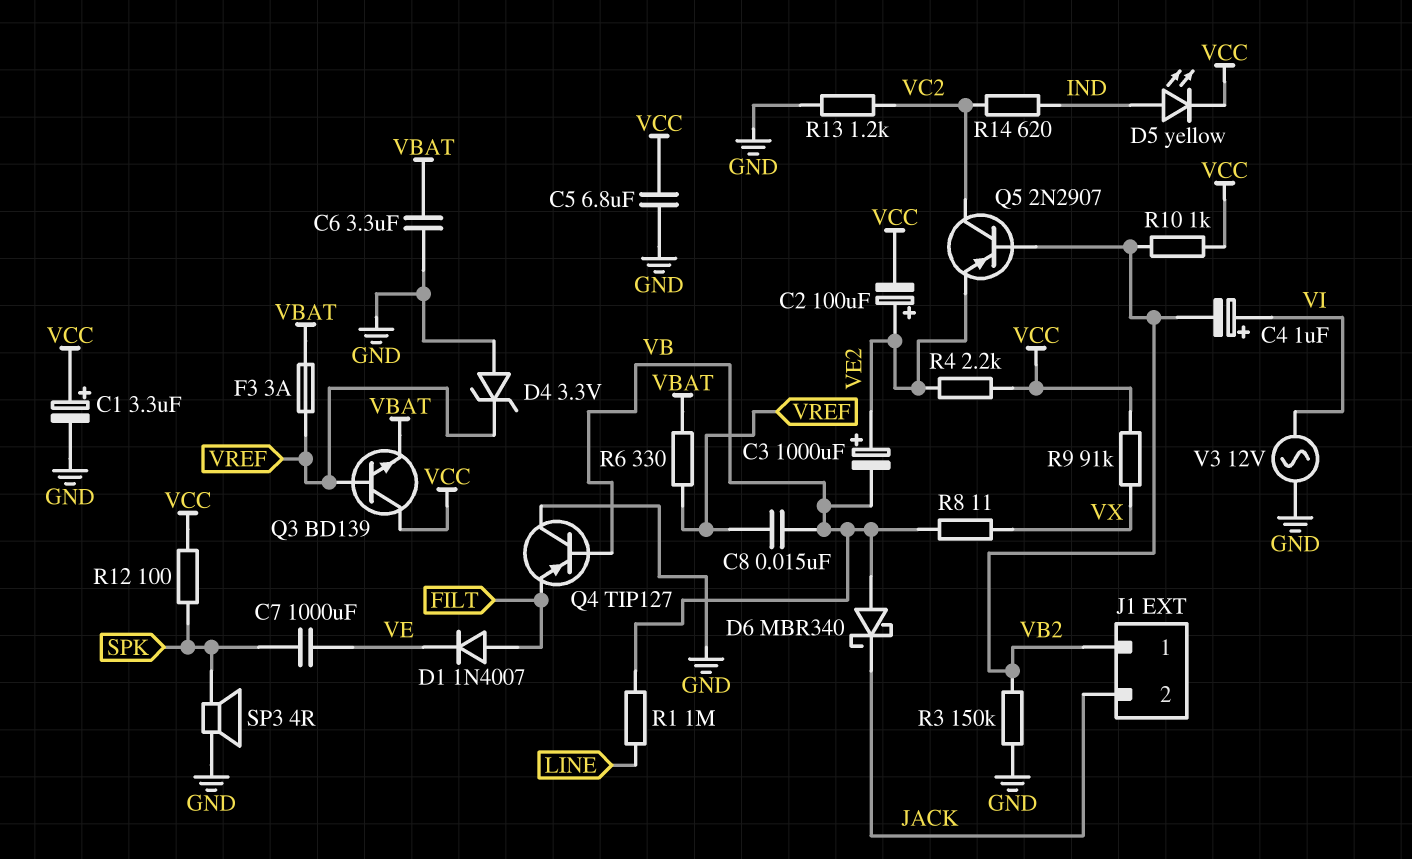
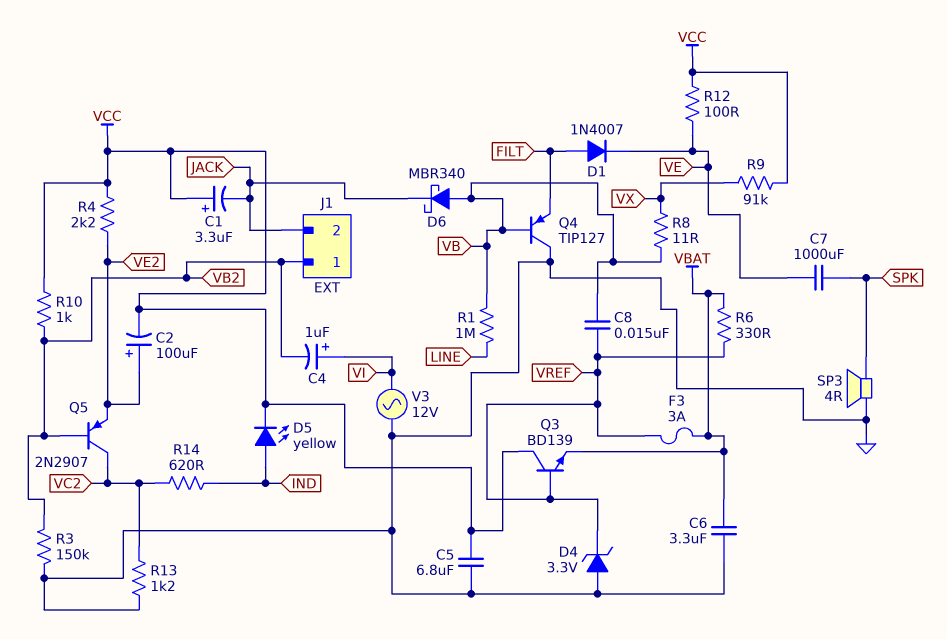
C1: 3.3uF (plus VCC, minus GND) -> 3.3uF (plus VCC, minus JACK)
C3: 1000uF (plus VE2, minus VB) -> none
R12: 100 (SPK, VCC) -> 100 (VCC, VE)

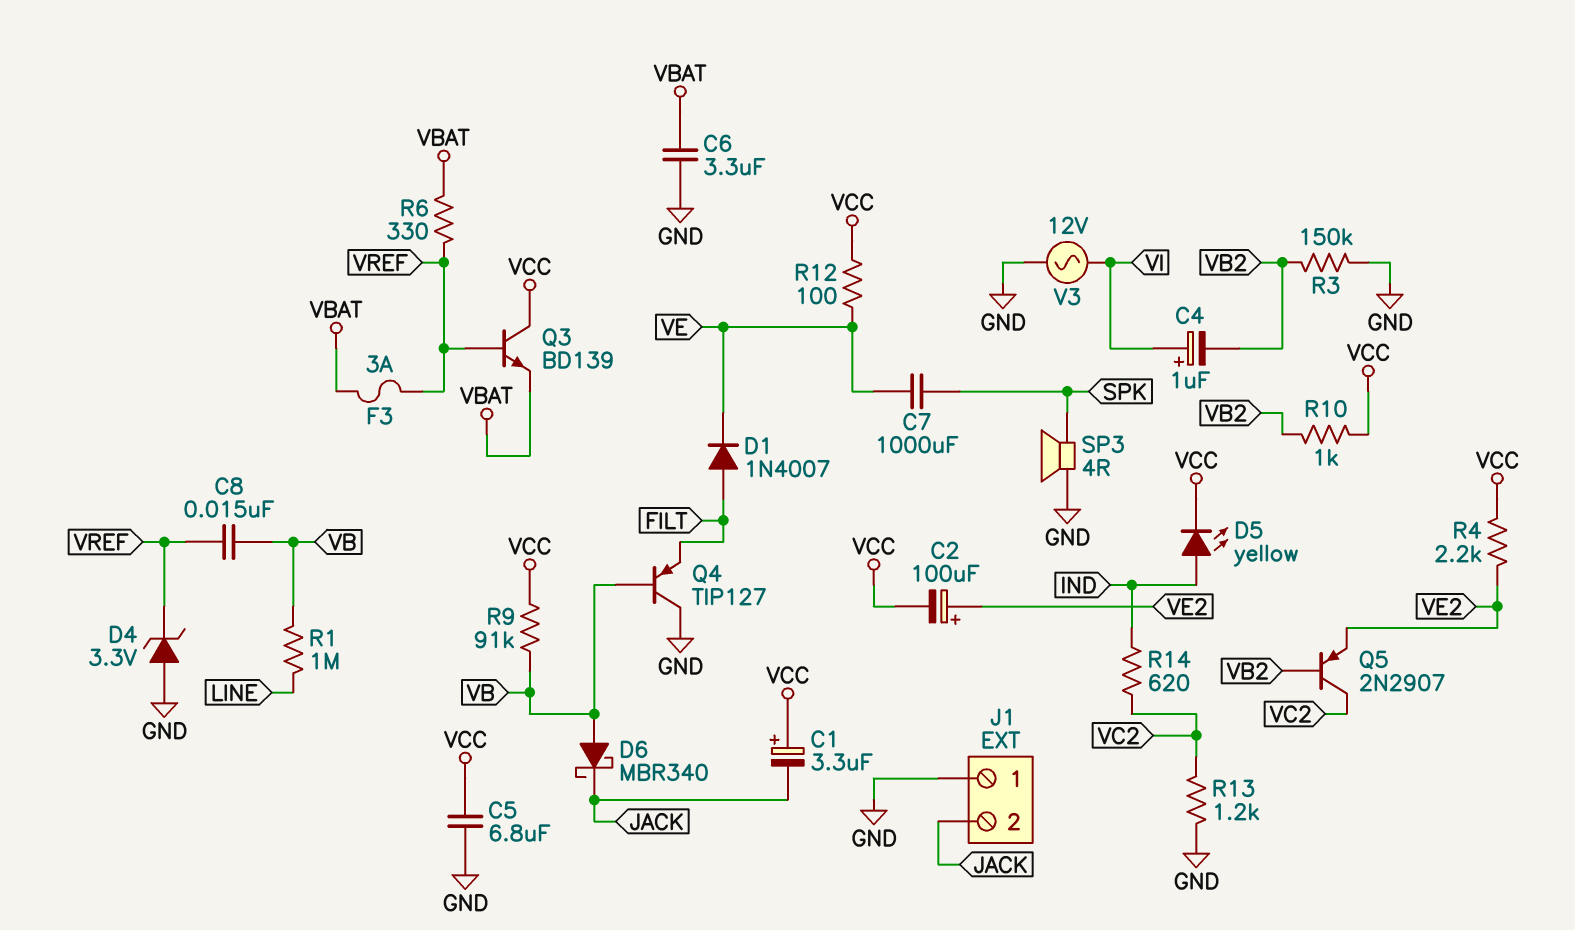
J1 pin 1: VB2 -> GND
R8: 11 (VB, VX) -> none
R9: 91k (VCC, VX) -> 91k (VB, VCC)

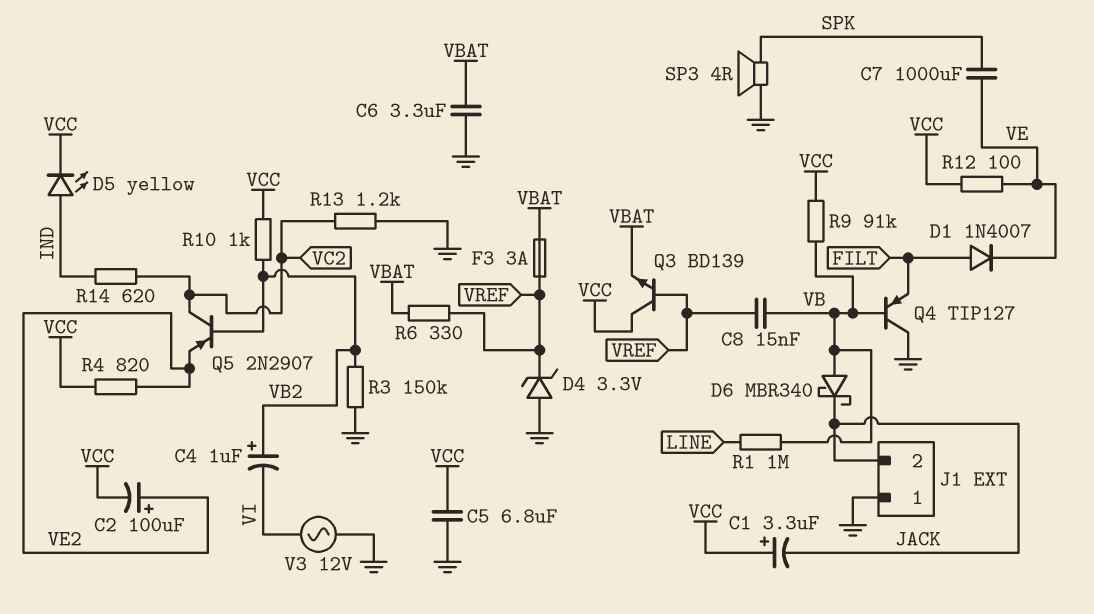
C4: 1uF (plus VI, minus VB2) -> 1uF (plus VB2, minus VI)
R4: 2.2k (VCC, VE2) -> 820 (VCC, VE2)

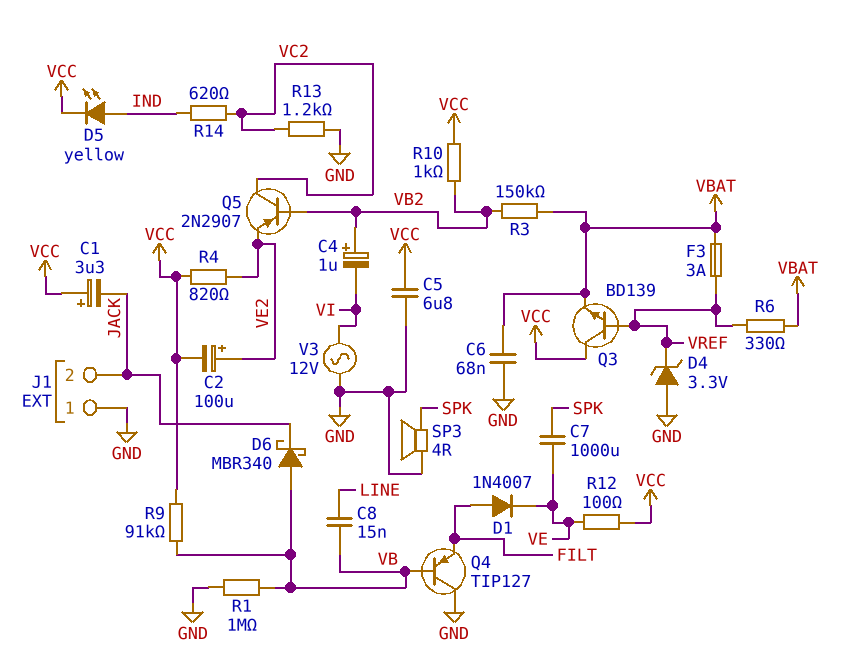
C6: 3.3uF (GND, VBAT) -> 68nF (GND, VBAT)
C8: 15nF (VB, VREF) -> 15nF (LINE, VB)
R1: 1M (LINE, VB) -> 1M (GND, VB)
R3: 150k (GND, VB2) -> 150k (VB2, VBAT)

